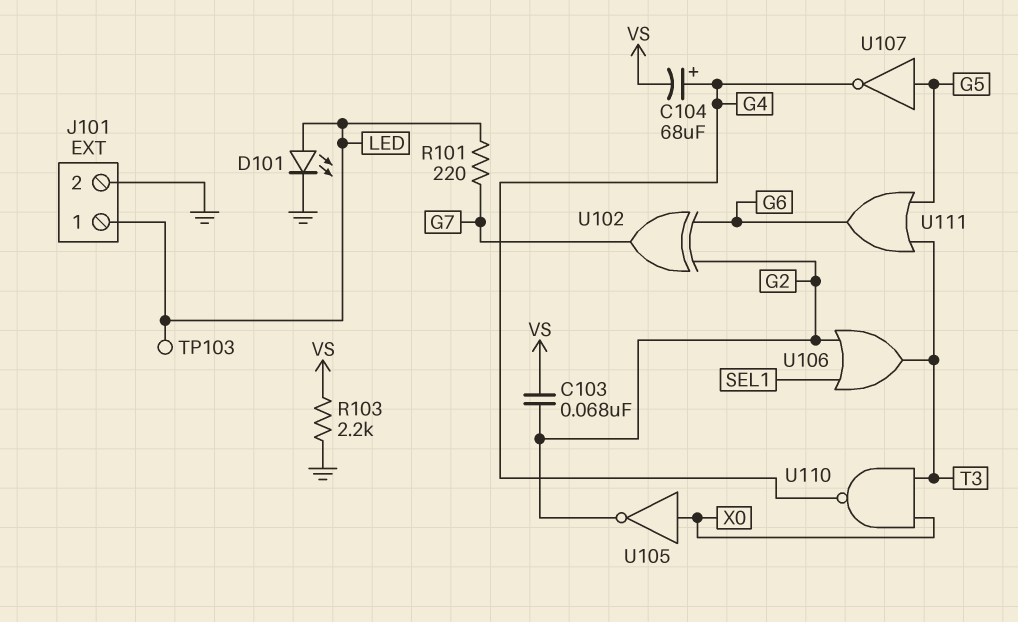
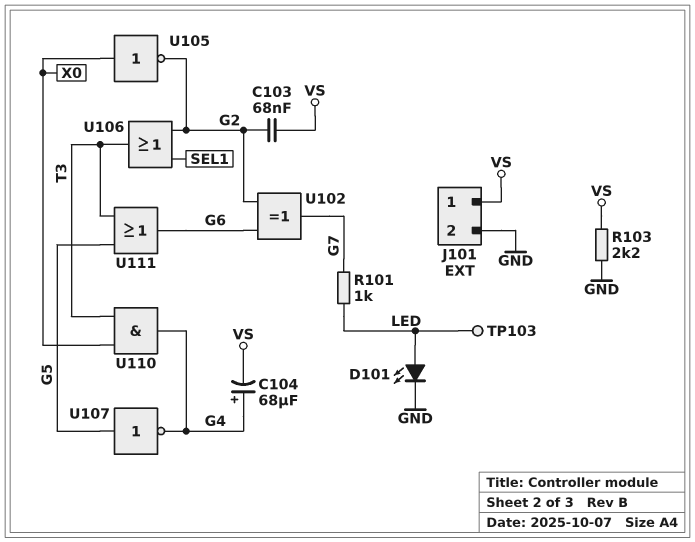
J101 pin 1: LED -> VS
R101: 220 (G7, LED) -> 1k (G7, LED)
U110: NAND (in T3, in X0, out G4) -> AND (in T3, in X0, out G4)

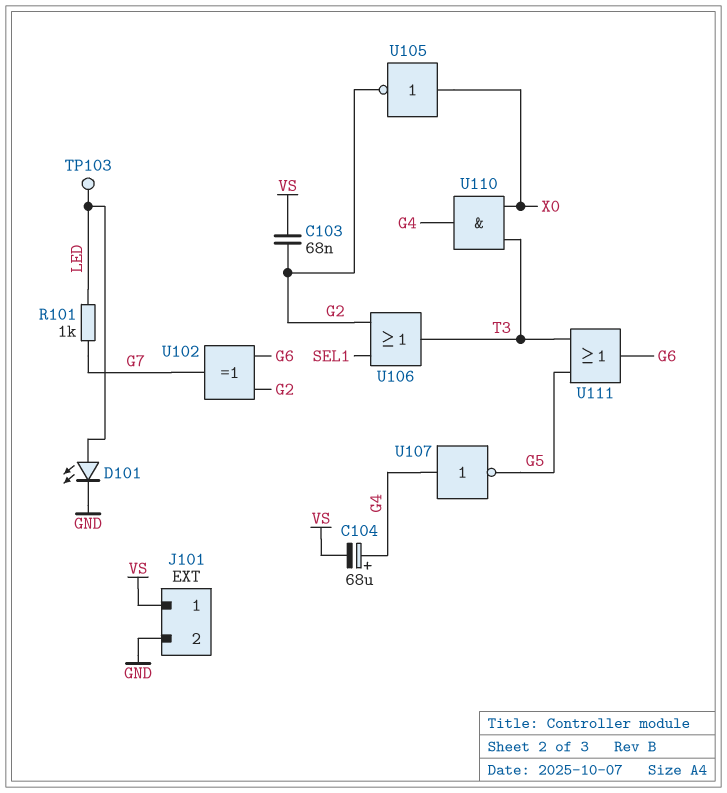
R103: 2.2k (GND, VS) -> none
U107: NOT (in G5, out G4) -> NOT (in G4, out G5)

